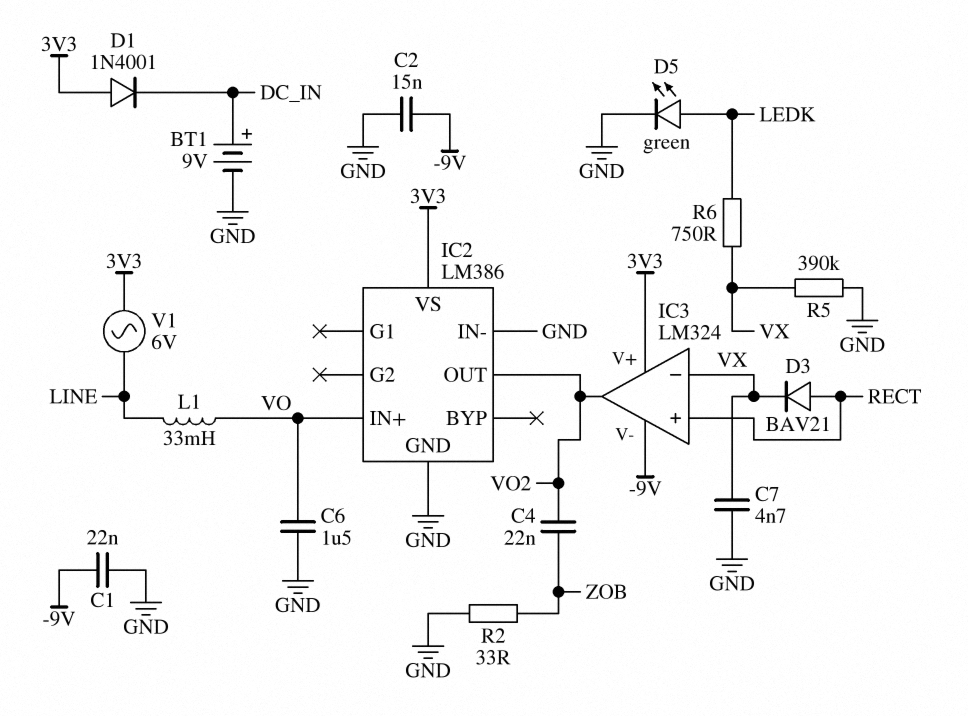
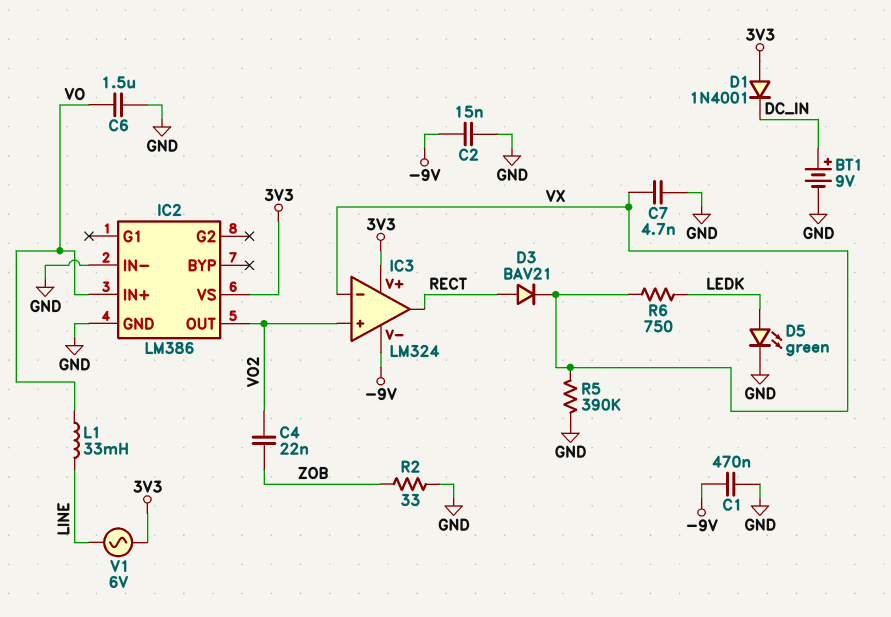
C1: 22nF (-9V, GND) -> 470nF (-9V, GND)
IC3 pin in+: RECT -> VO2
IC3 pin out: VO2 -> RECT

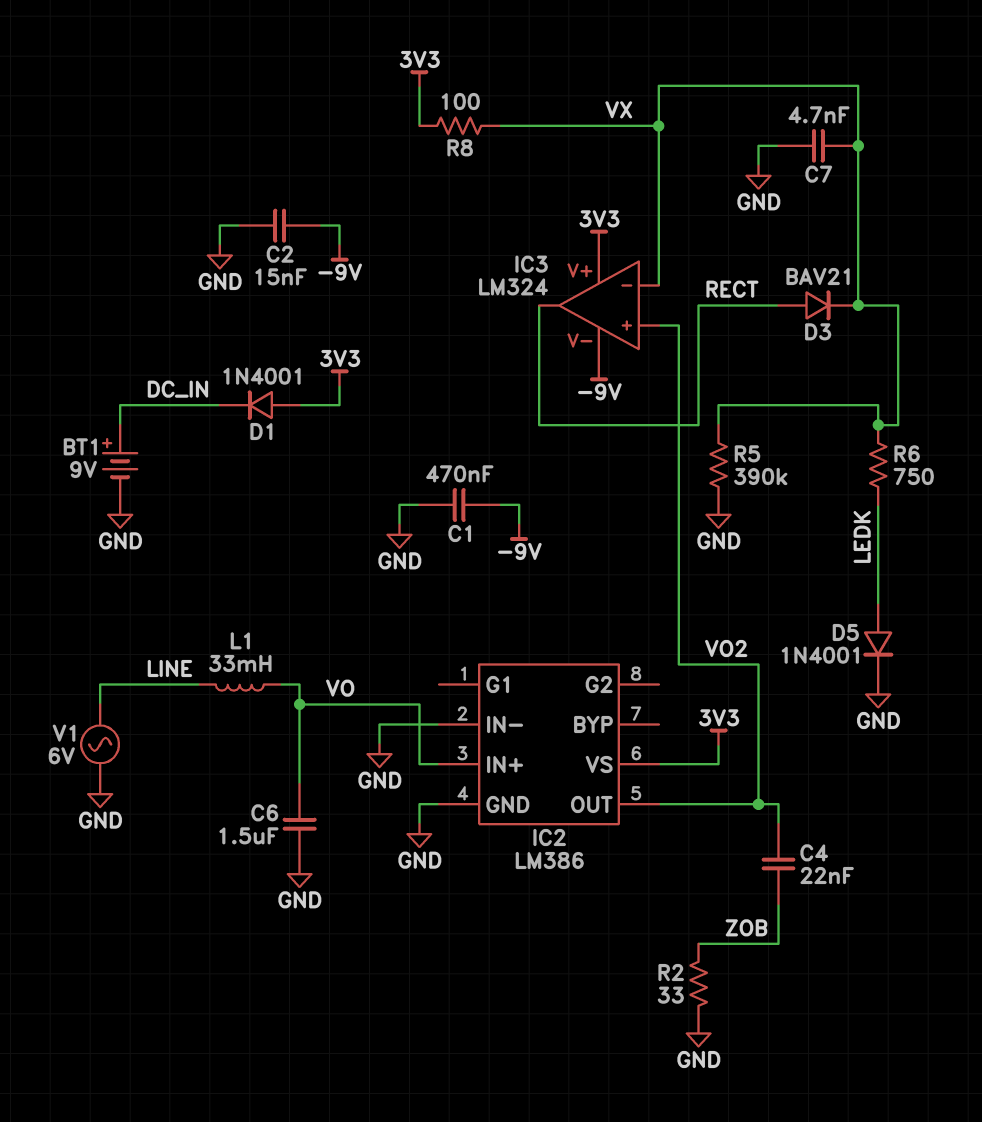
D5: LED green (A LEDK, K GND) -> diode 1N4001 (A LEDK, K GND)
R8: none -> 100 (3V3, VX)
V1: AC 6V (3V3, LINE) -> AC 6V (GND, LINE)

